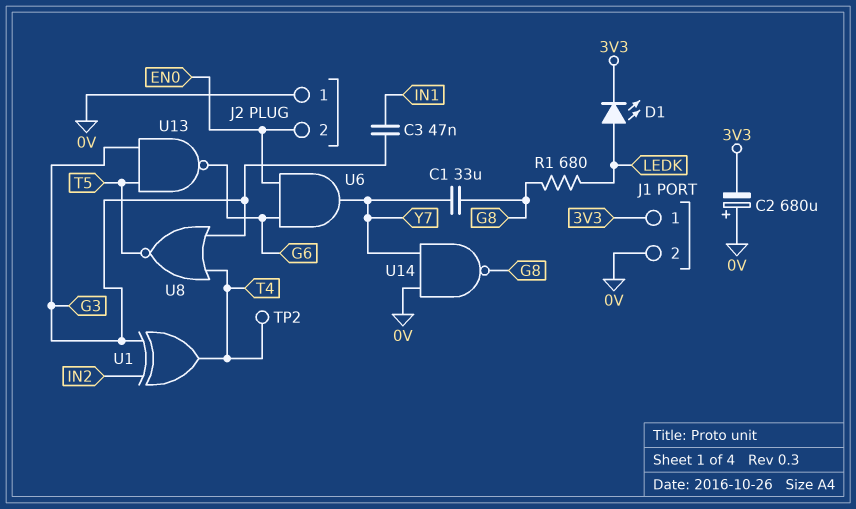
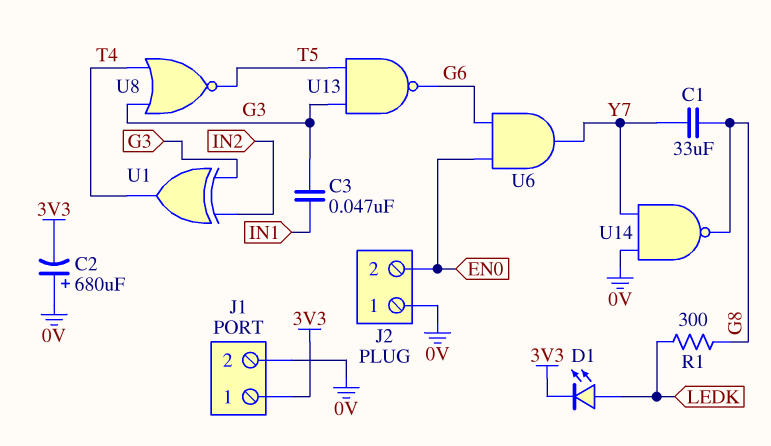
R1: 680 (G8, LEDK) -> 300 (G8, LEDK)
TP2: test point (T4) -> none

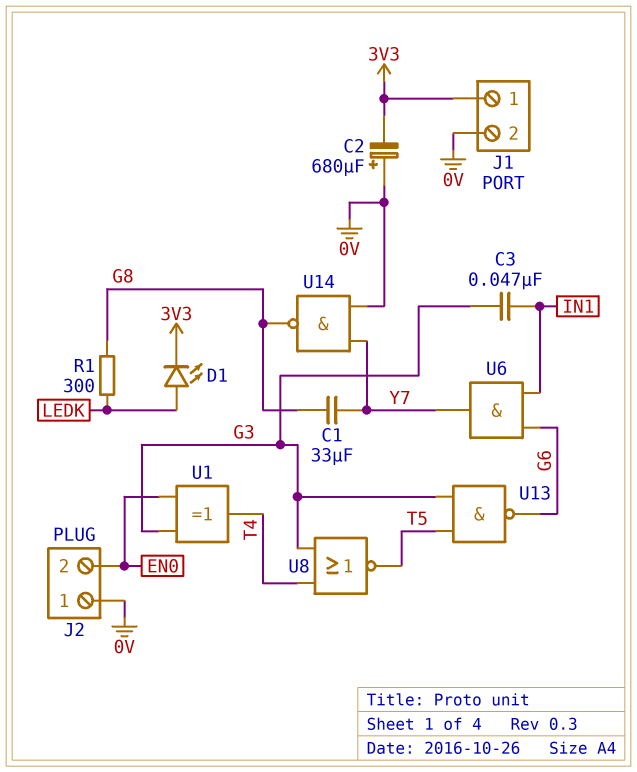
U1: XOR (in G3, in IN2, out T4) -> XOR (in EN0, in G3, out T4)
U6: AND (in EN0, in G6, out Y7) -> AND (in G6, in IN1, out Y7)

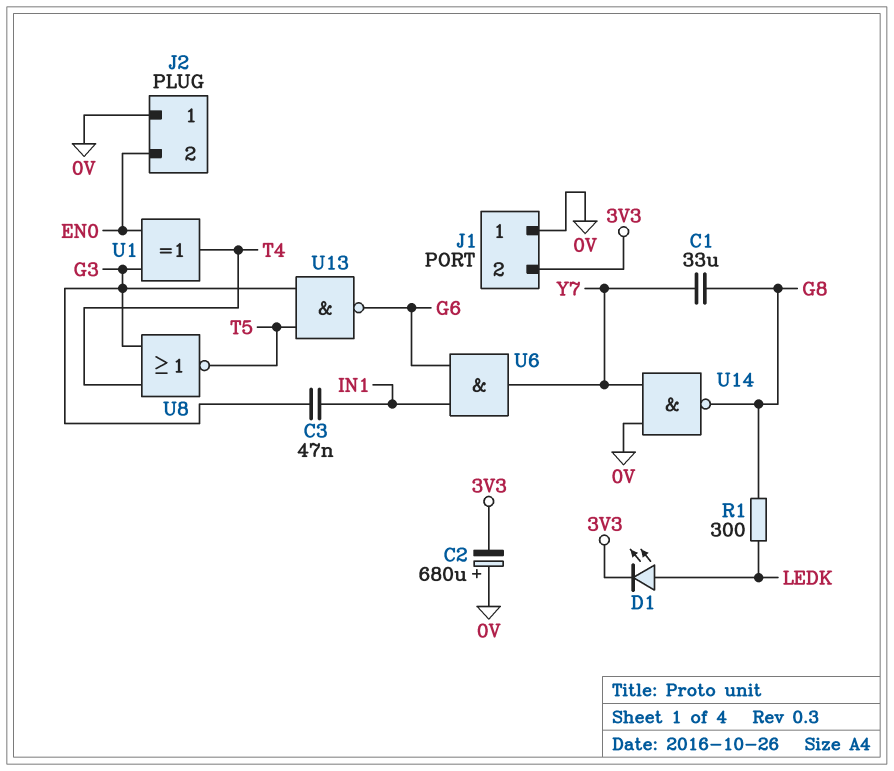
J1 pin 1: 3V3 -> 0V
J1 pin 2: 0V -> 3V3

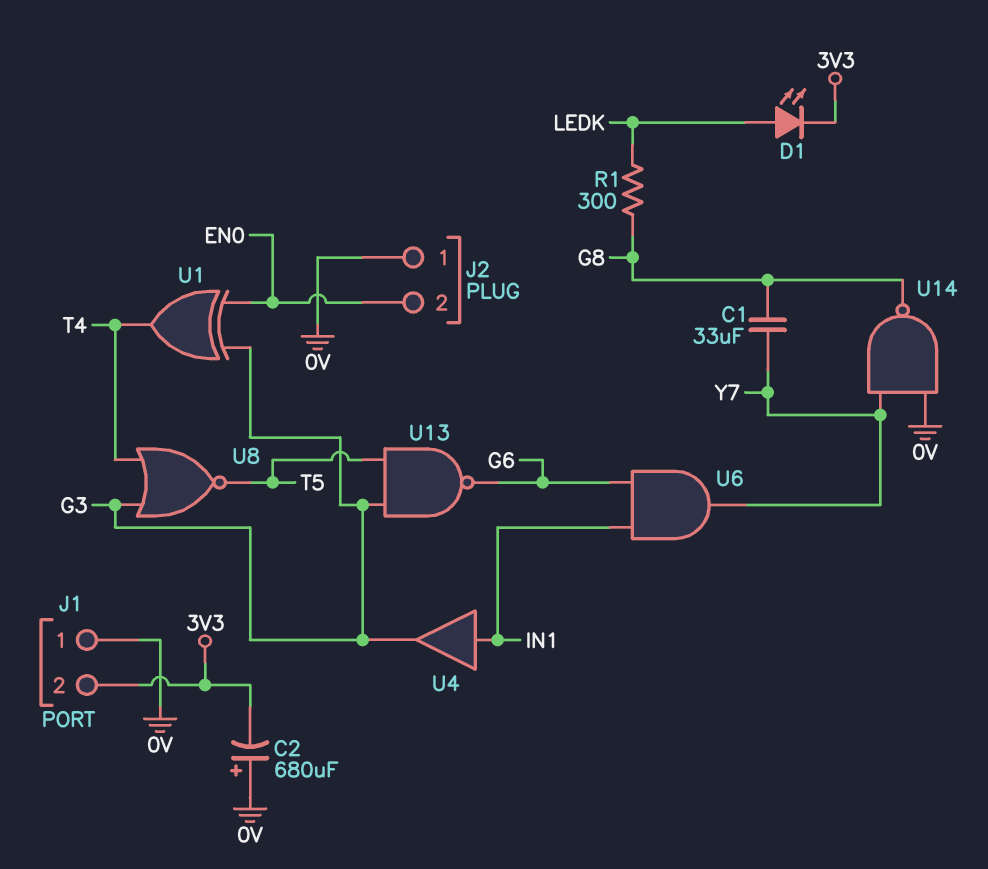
C3: 47nF (G3, IN1) -> none
U4: none -> buffer (in IN1, out G3)

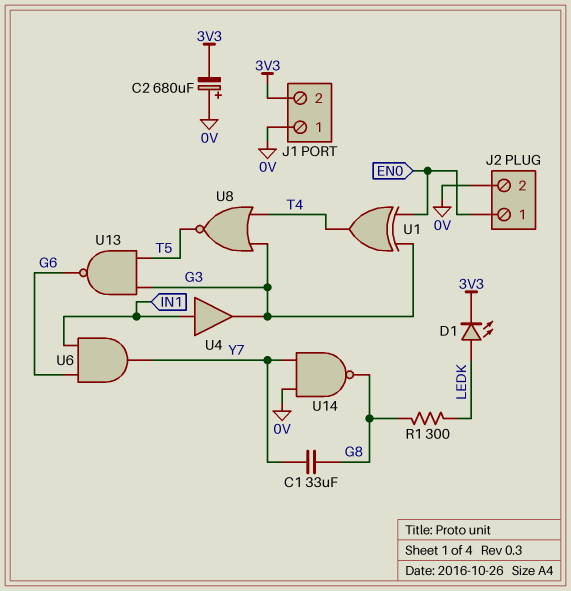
J2 pin 1: 0V -> EN0
J2 pin 2: EN0 -> 0V

